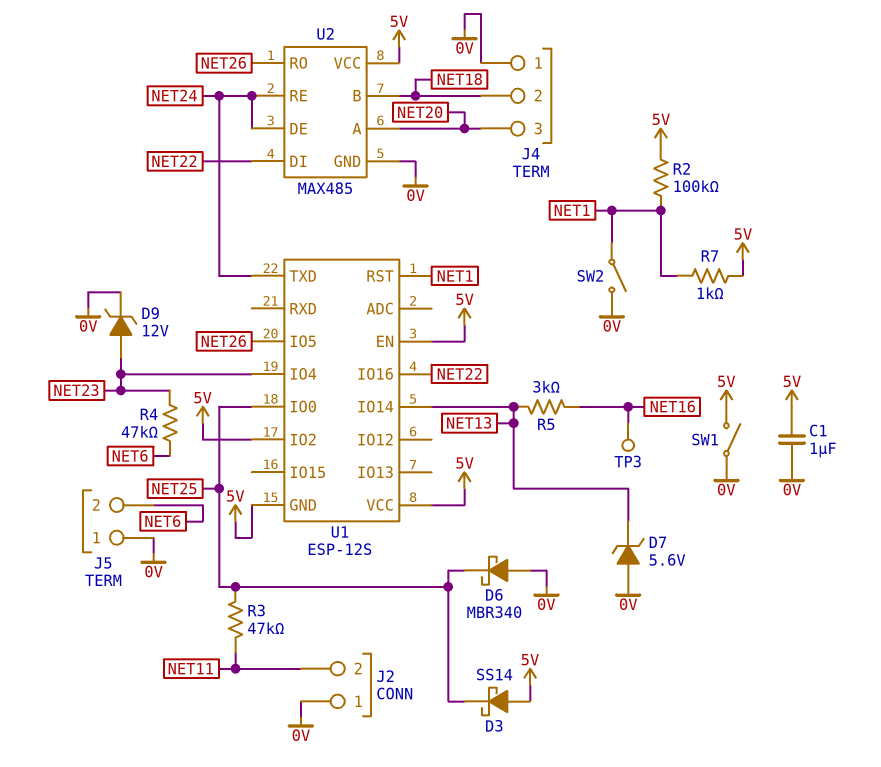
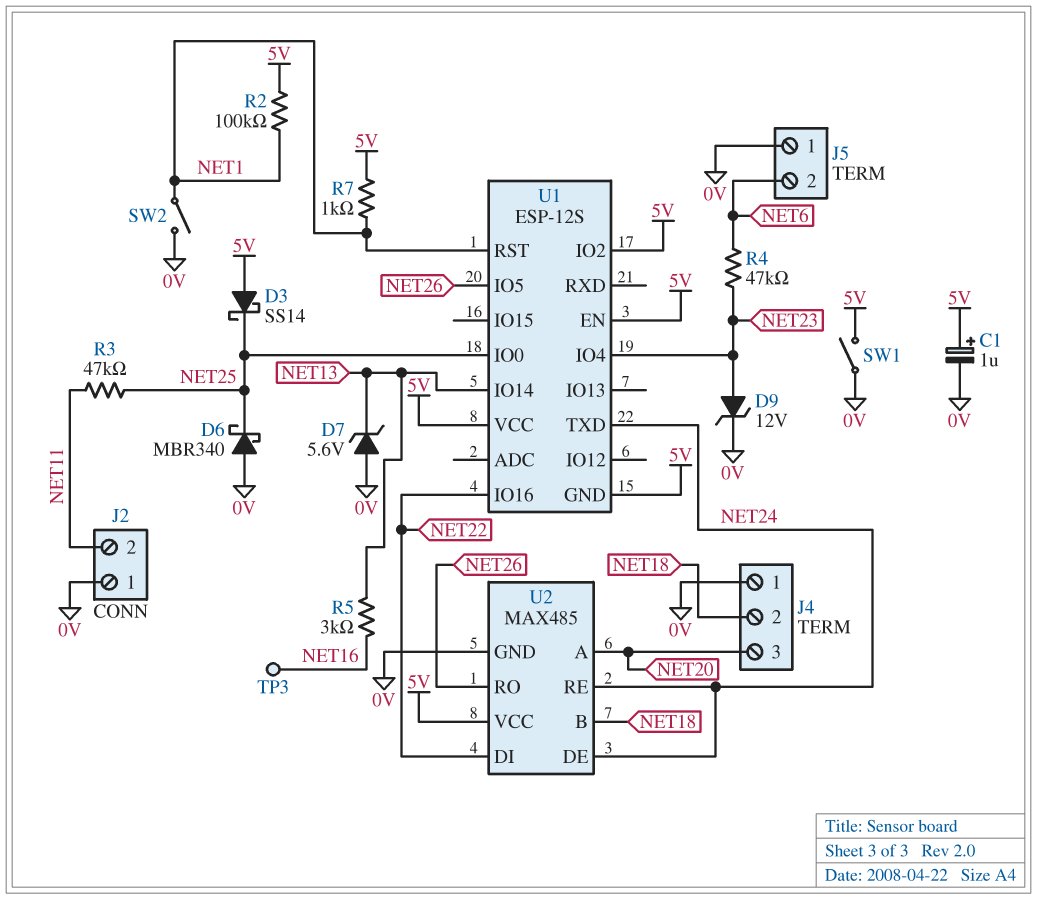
C1: 1uF (0V, 5V) -> 1uF (plus 5V, minus 0V)

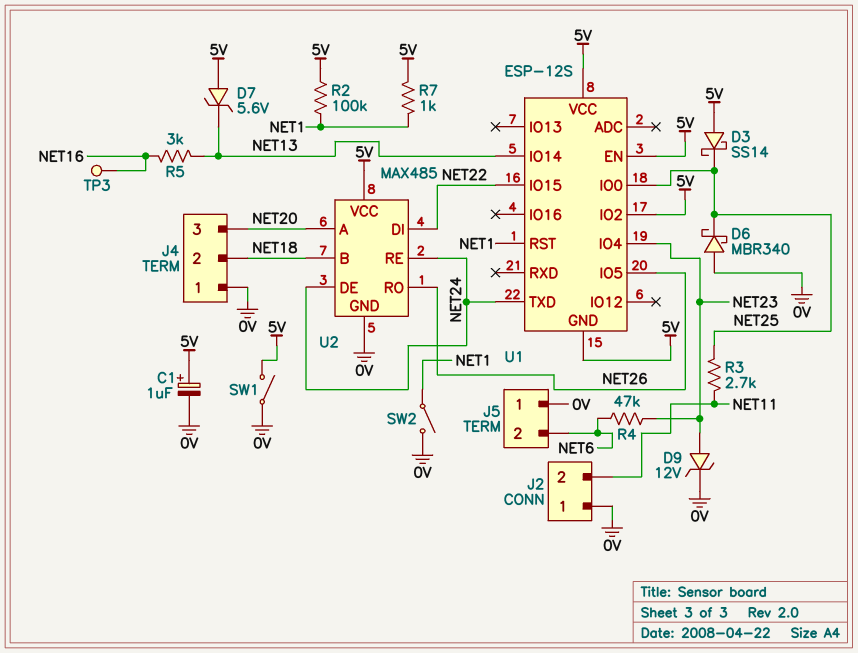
D7: zener 5.6V (A 0V, K NET13) -> zener 5.6V (A 5V, K NET13)
R3: 47k (NET11, NET25) -> 2.7k (NET11, NET25)
U1 pin IO15: none -> NET22
U1 pin IO16: NET22 -> none

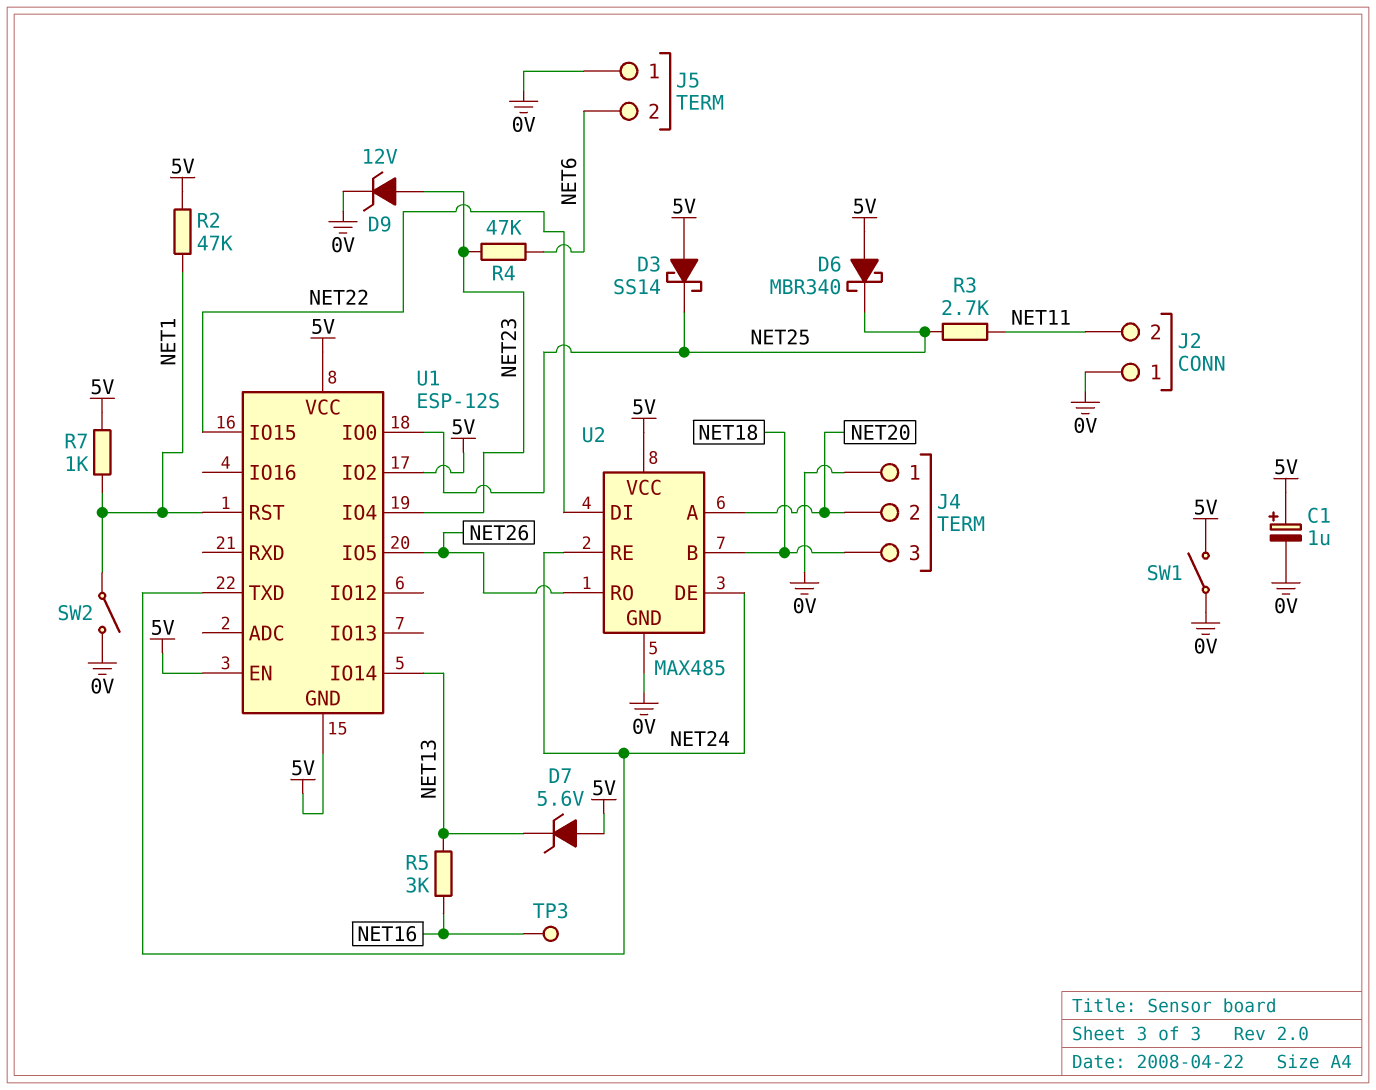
D6: schottky MBR340 (A 0V, K NET25) -> schottky MBR340 (A 5V, K NET25)
J4 pin 2: NET18 -> NET20
J4 pin 3: NET20 -> NET18
R2: 100k (5V, NET1) -> 47k (5V, NET1)

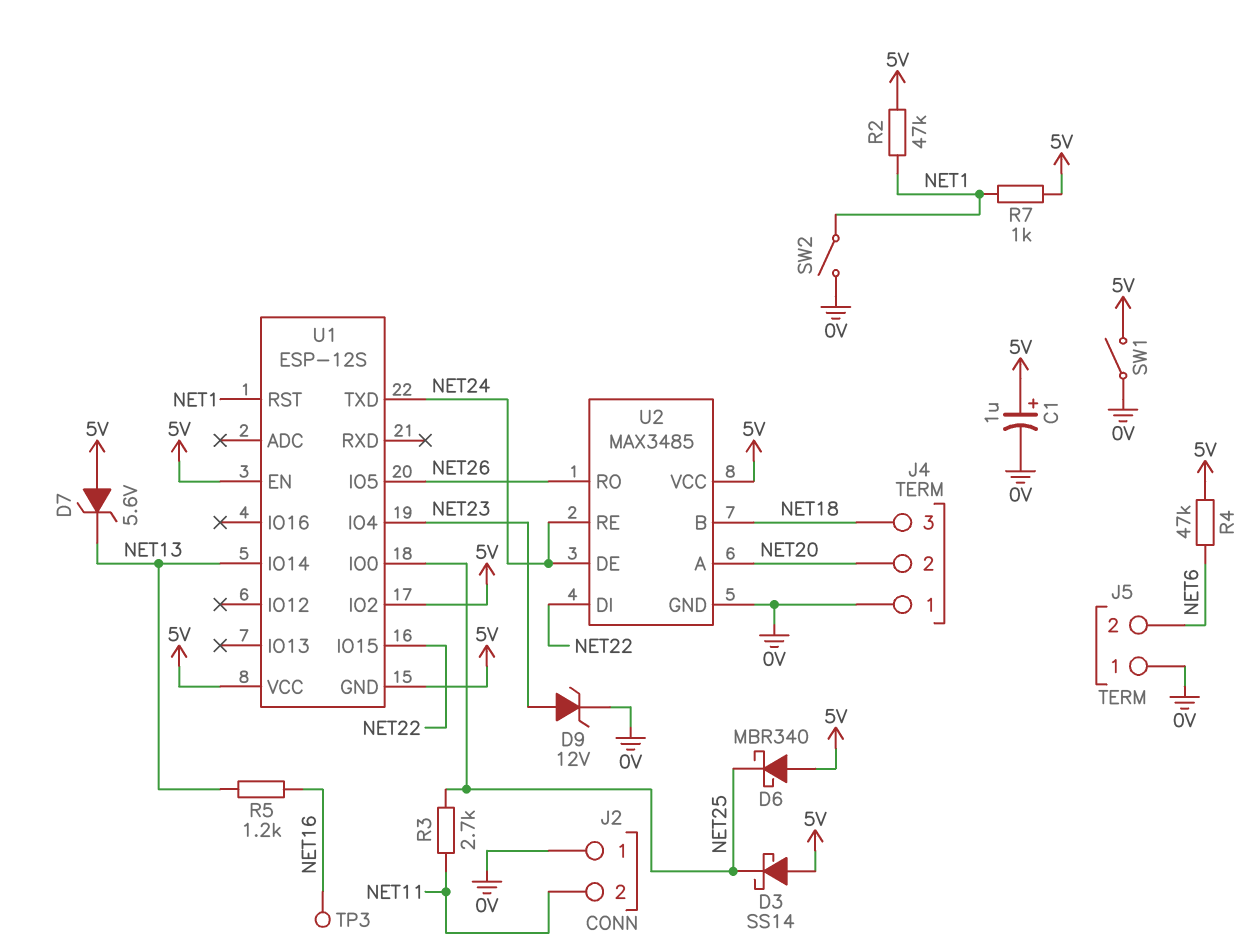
R4: 47k (NET6, NET23) -> 47k (5V, NET6)
R5: 3k (NET13, NET16) -> 1.2k (NET13, NET16)
U2: MAX485 -> MAX3485

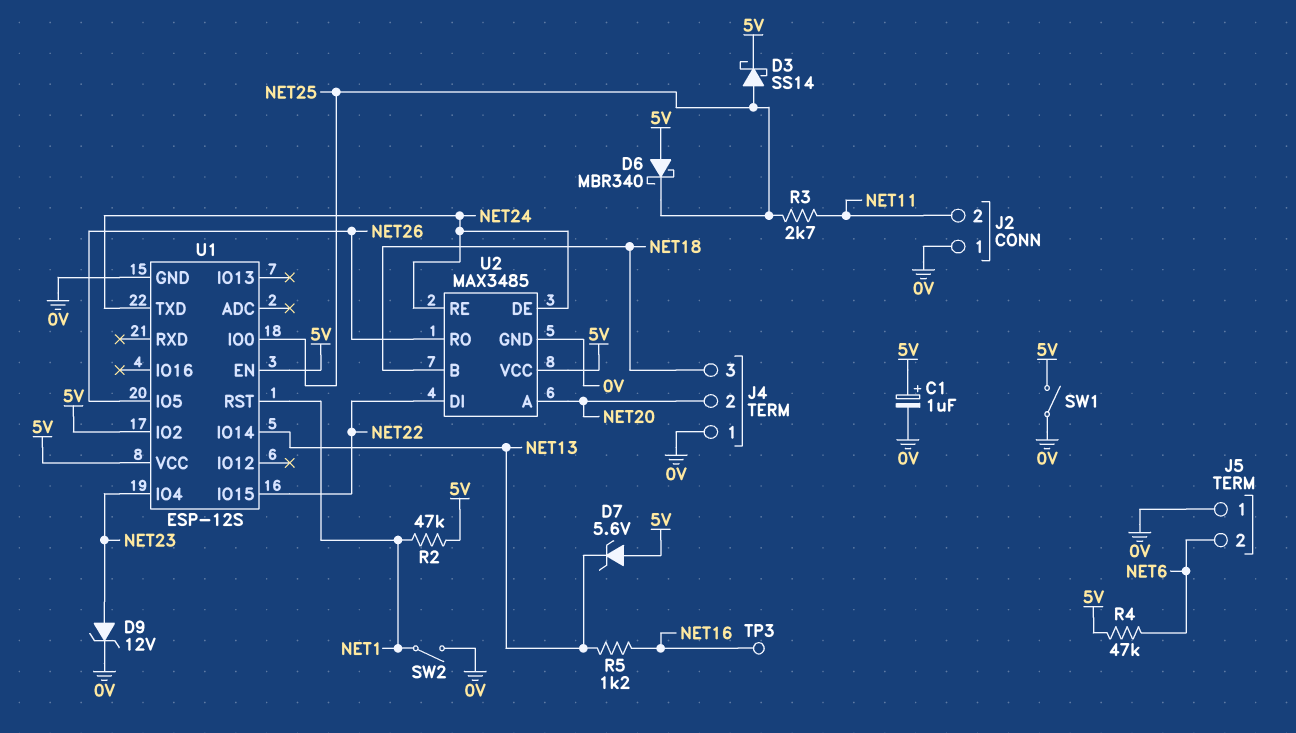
D3: schottky SS14 (A 5V, K NET25) -> schottky SS14 (A NET25, K 5V)
R7: 1k (5V, NET1) -> none
U1 pin GND: 5V -> 0V

